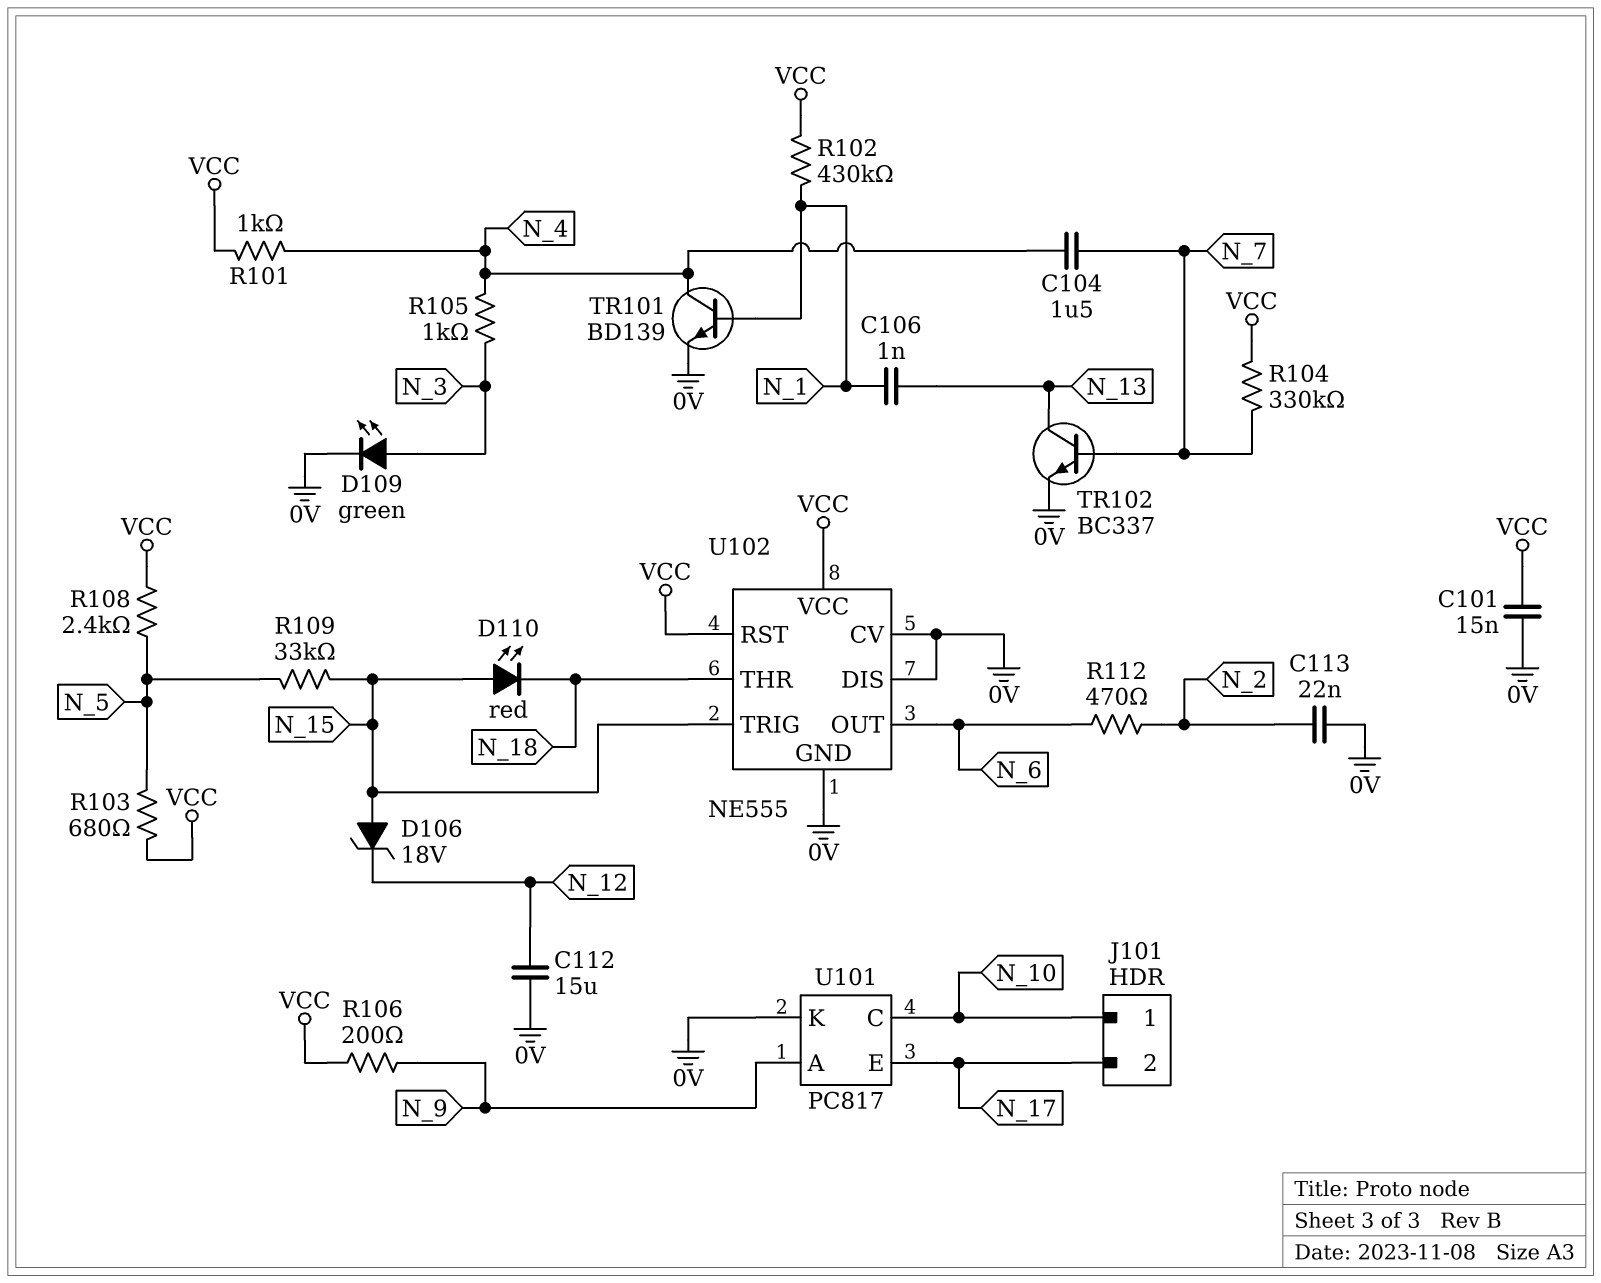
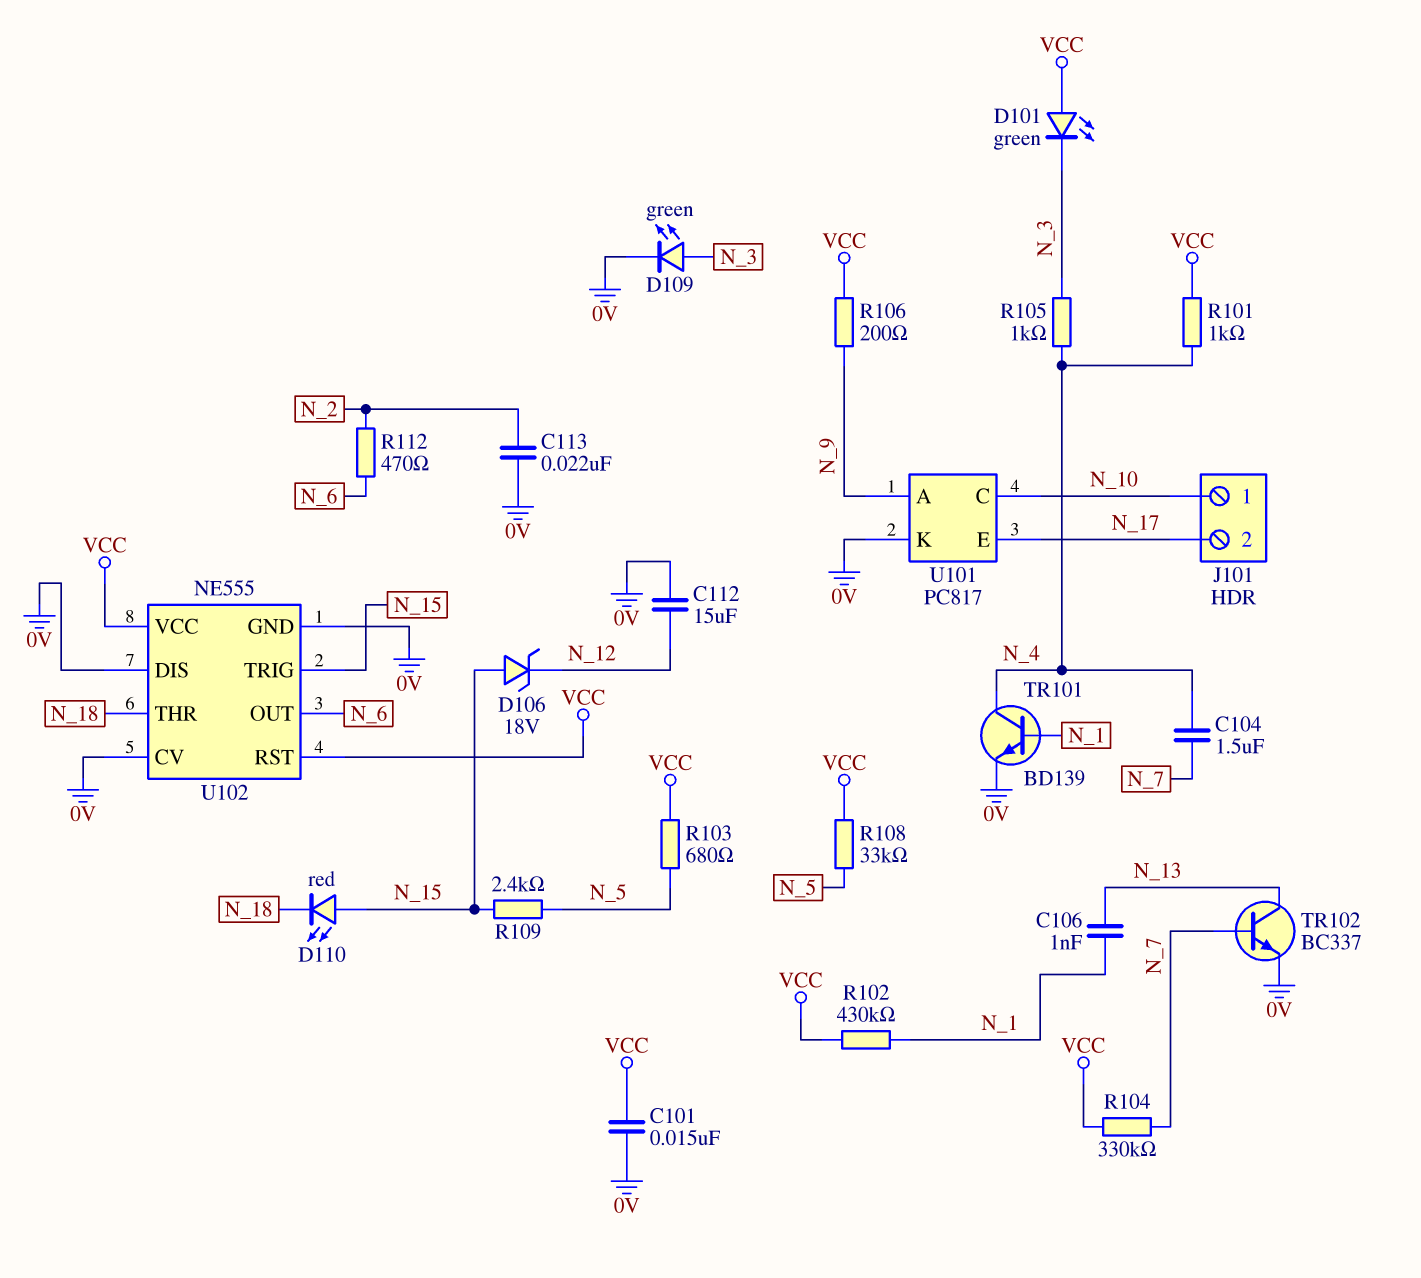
D101: none -> LED green (A VCC, K N_3)
R108: 2.4k (N_5, VCC) -> 33k (N_5, VCC)
R109: 33k (N_5, N_15) -> 2.4k (N_5, N_15)

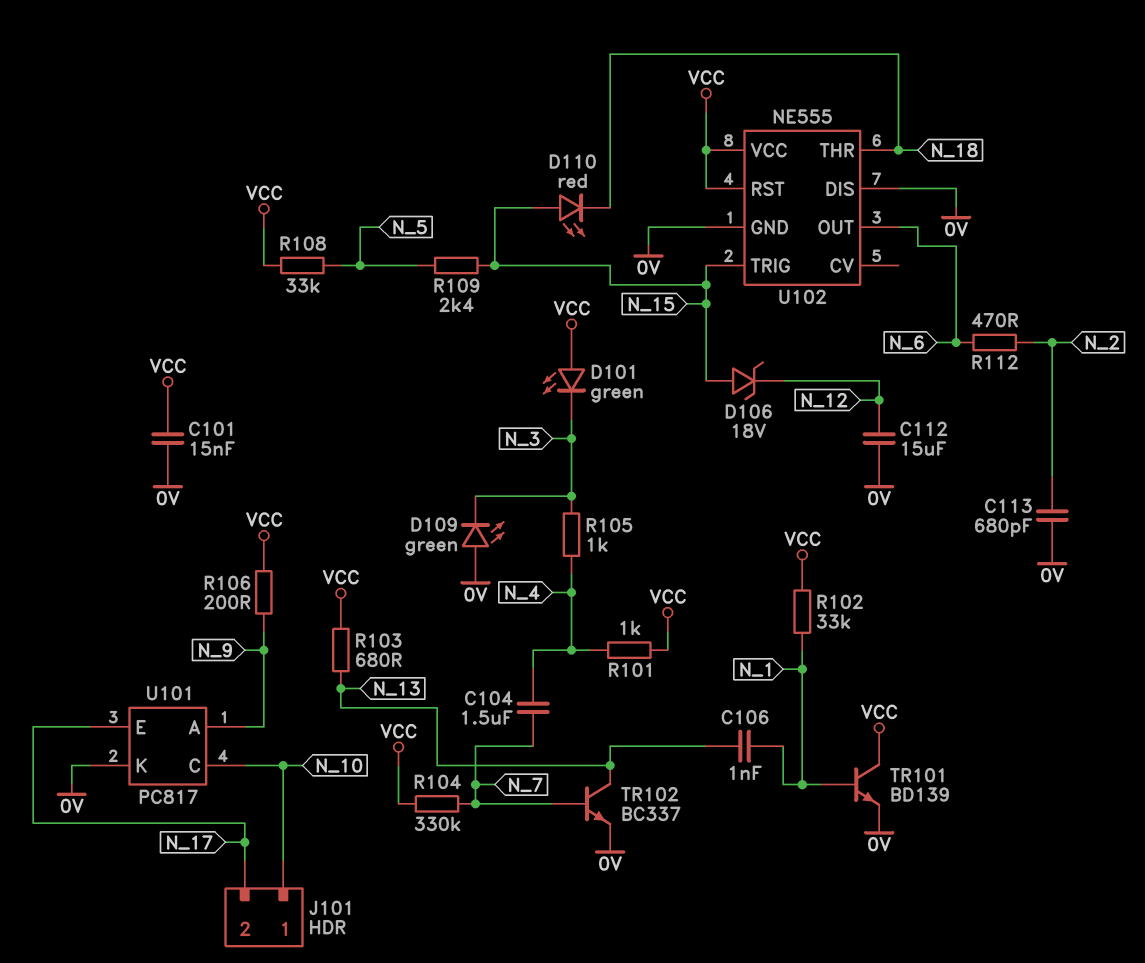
C113: 22nF (0V, N_2) -> 680pF (0V, N_2)
D109: LED green (A N_3, K 0V) -> LED green (A 0V, K N_3)
R102: 430k (N_1, VCC) -> 33k (N_1, VCC)
R103: 680 (N_5, VCC) -> 680 (N_13, VCC)
TR101: NPN BD139 (B N_1, C N_4, E 0V) -> NPN BD139 (B N_1, C VCC, E 0V)
U102 pin CV: 0V -> none

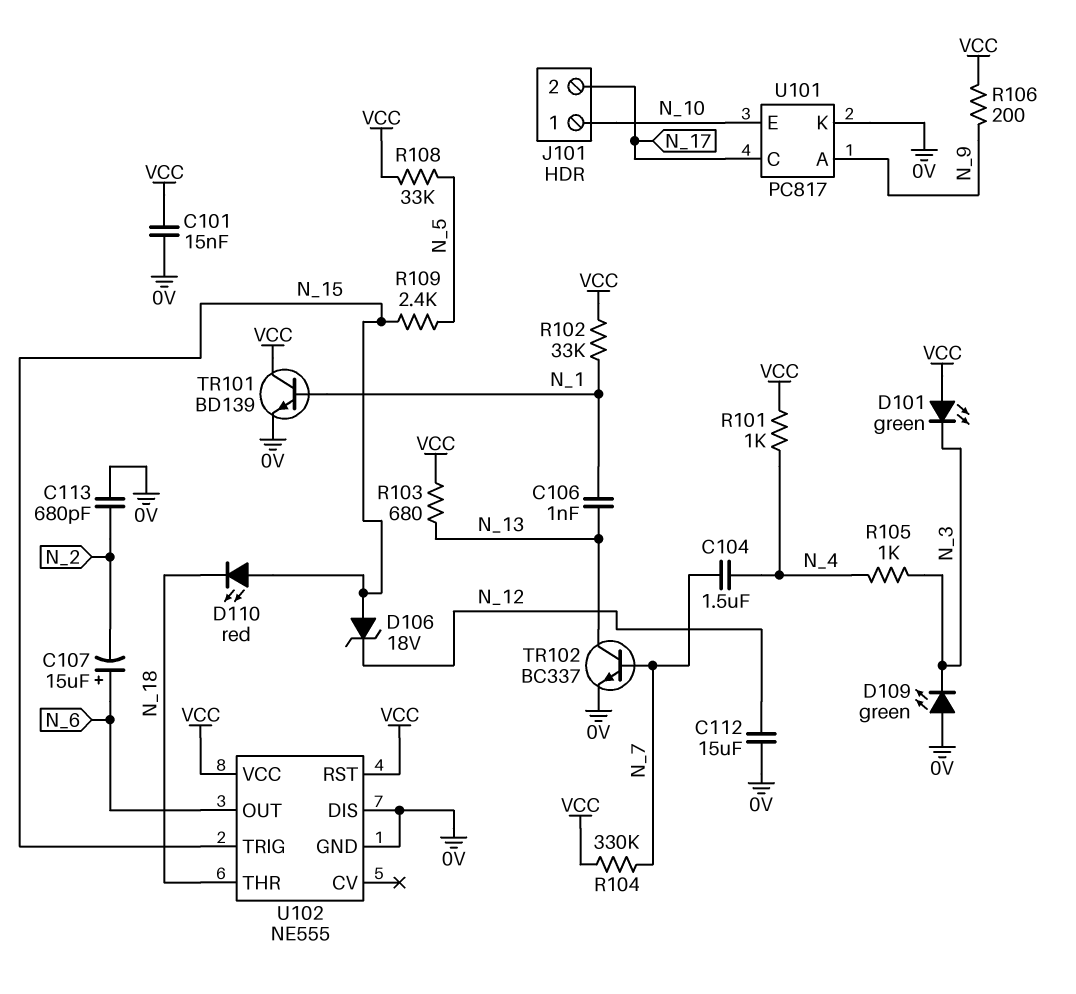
C107: none -> 15uF (plus N_6, minus N_2)
R112: 470 (N_2, N_6) -> none
U101 pin C: N_10 -> N_17
U101 pin E: N_17 -> N_10

